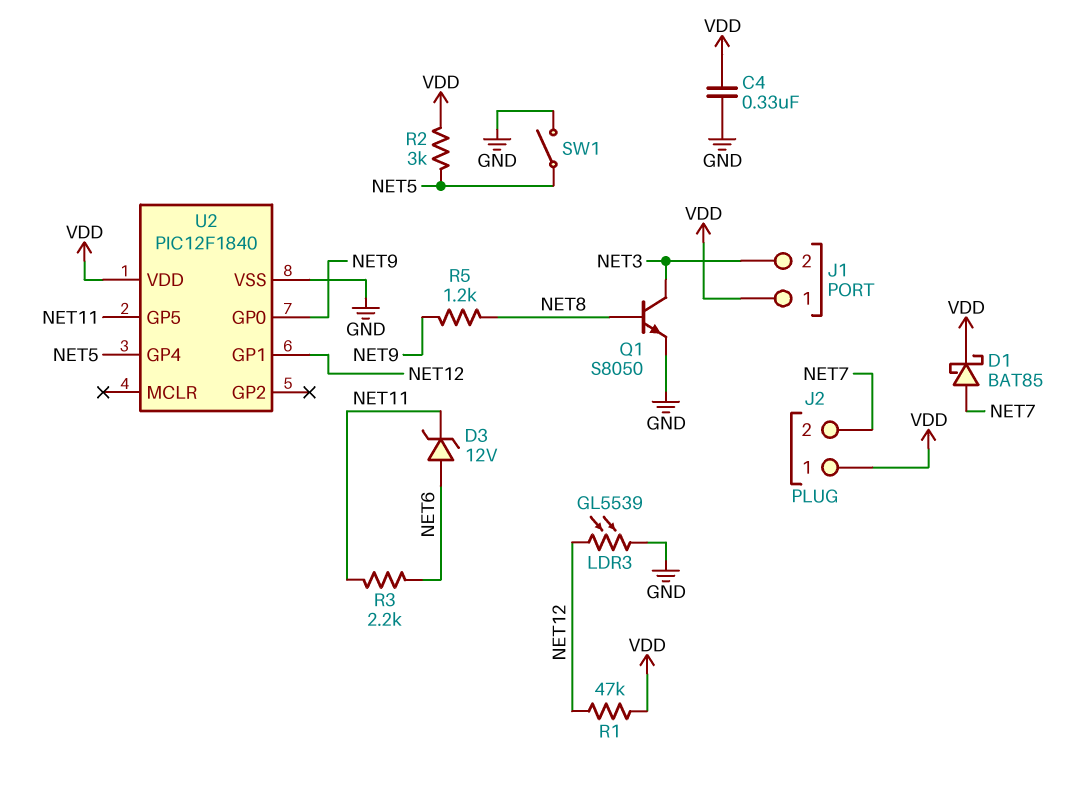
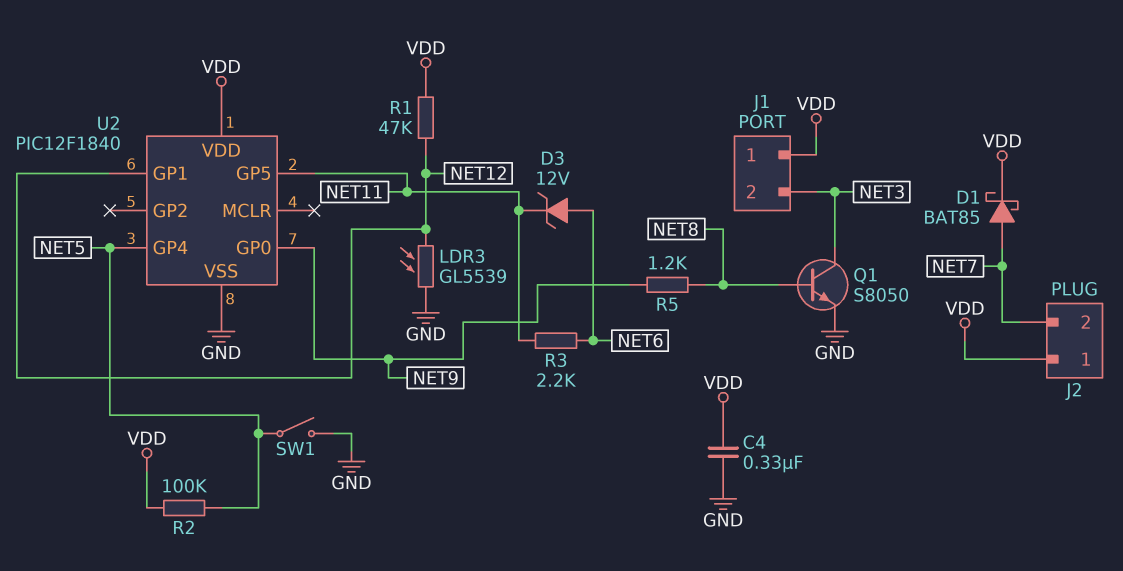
R2: 3k (NET5, VDD) -> 100k (NET5, VDD)

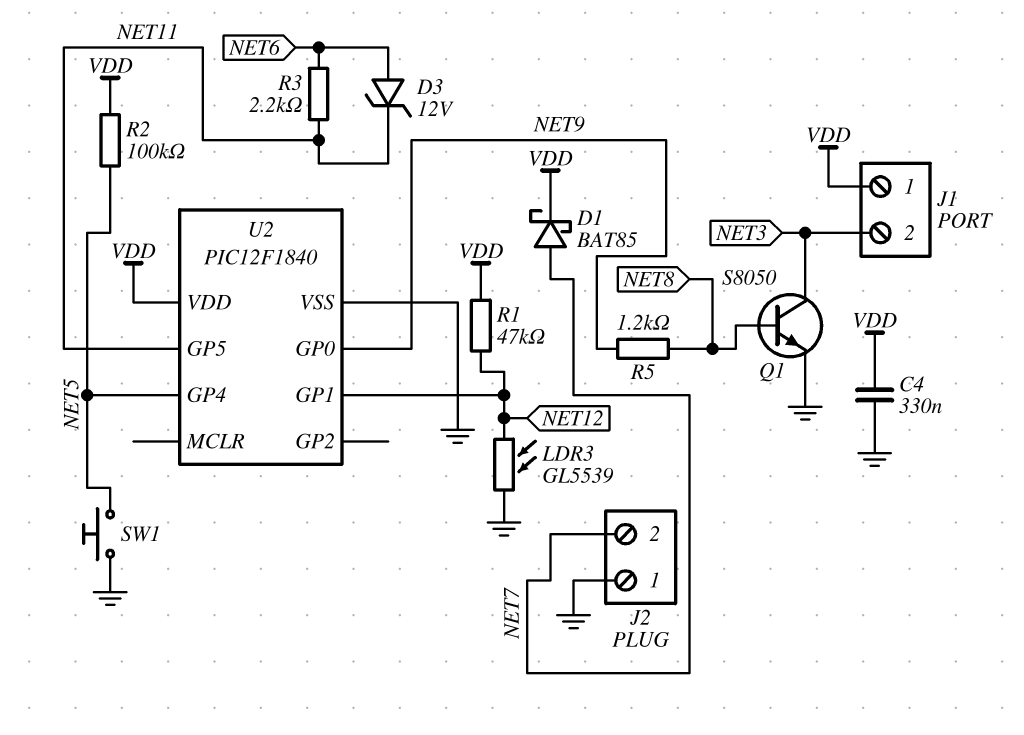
J2 pin 1: VDD -> GND
SW1: switch (GND, NET5) -> button (GND, NET5)

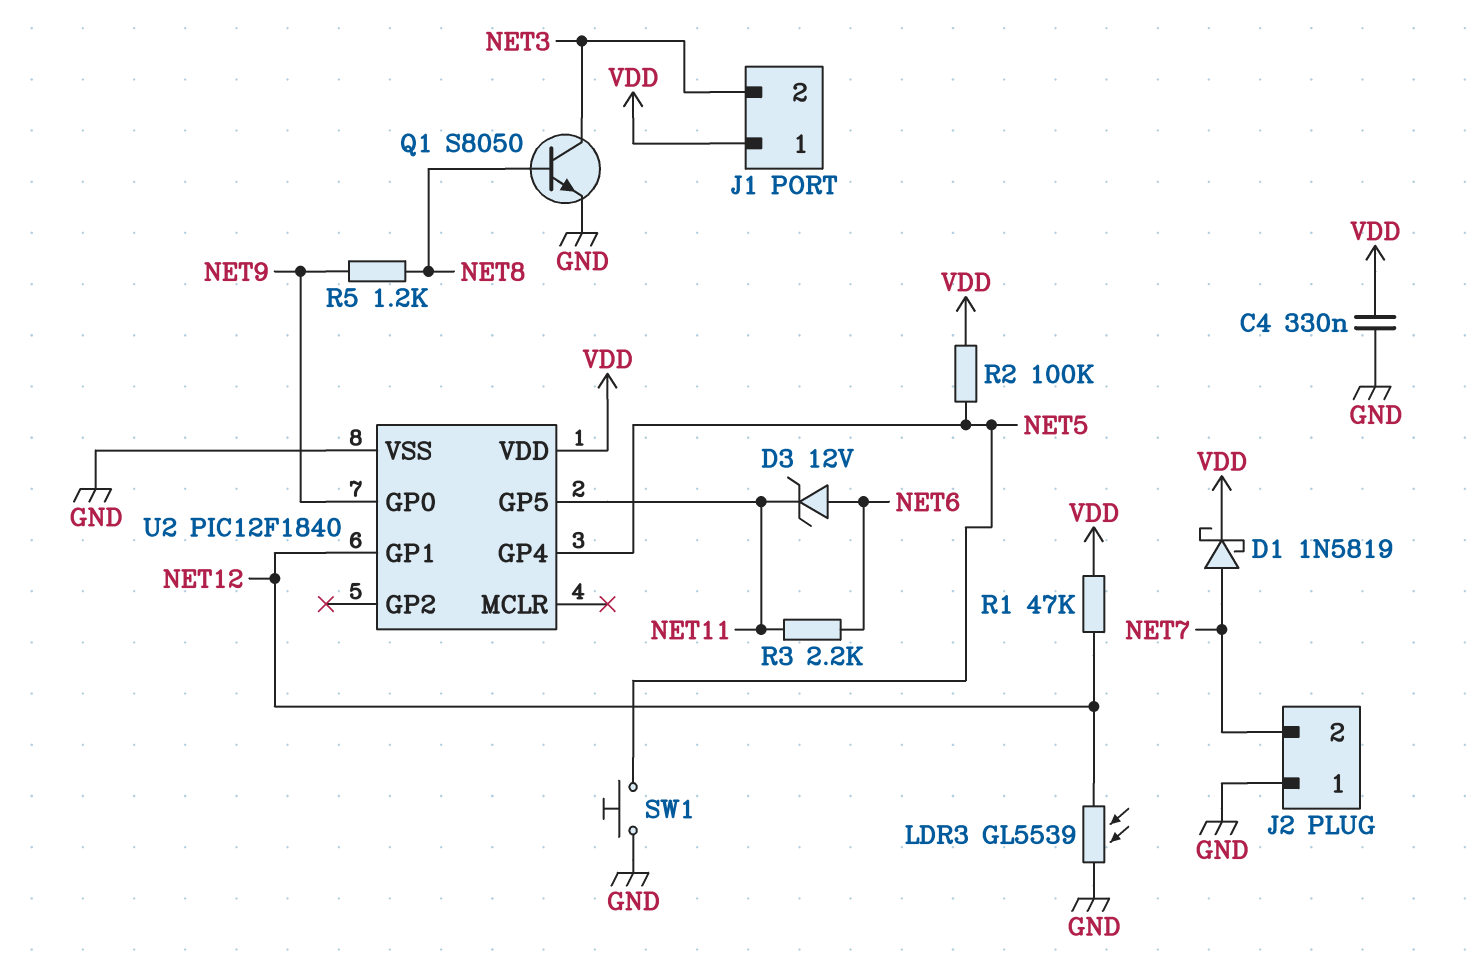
D1: schottky BAT85 (A NET7, K VDD) -> schottky 1N5819 (A NET7, K VDD)

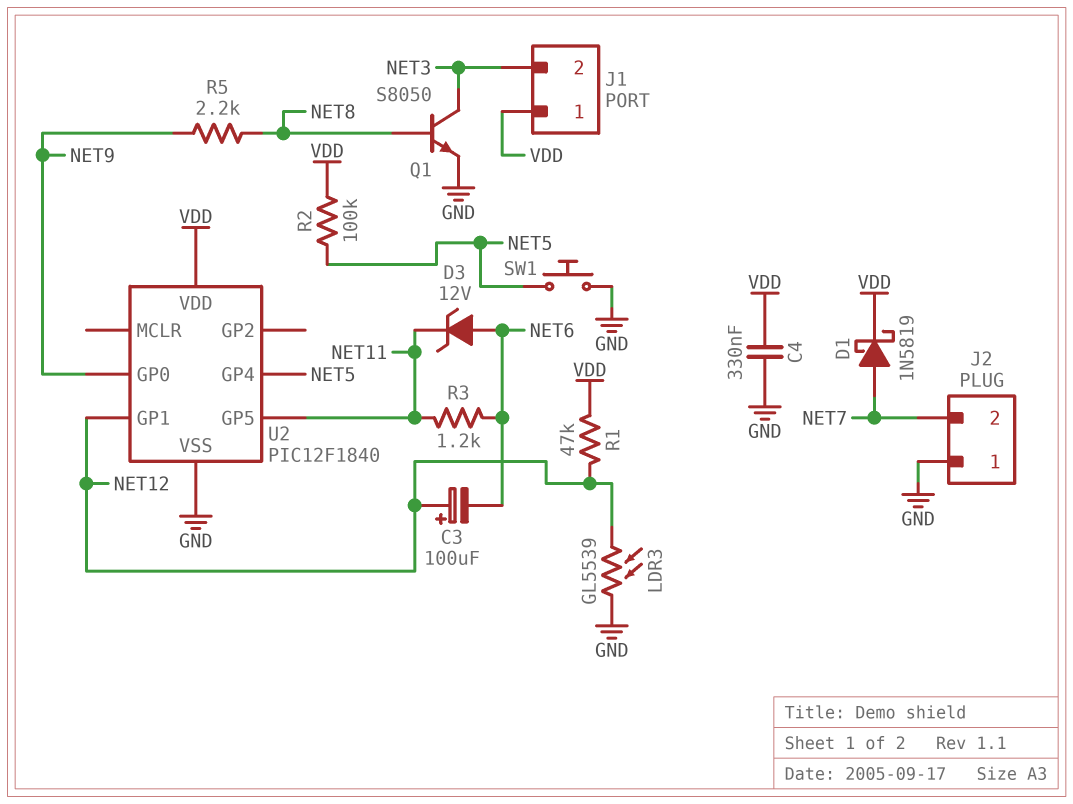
C3: none -> 100uF (plus NET12, minus NET6)
R3: 2.2k (NET6, NET11) -> 1.2k (NET6, NET11)
R5: 1.2k (NET8, NET9) -> 2.2k (NET8, NET9)

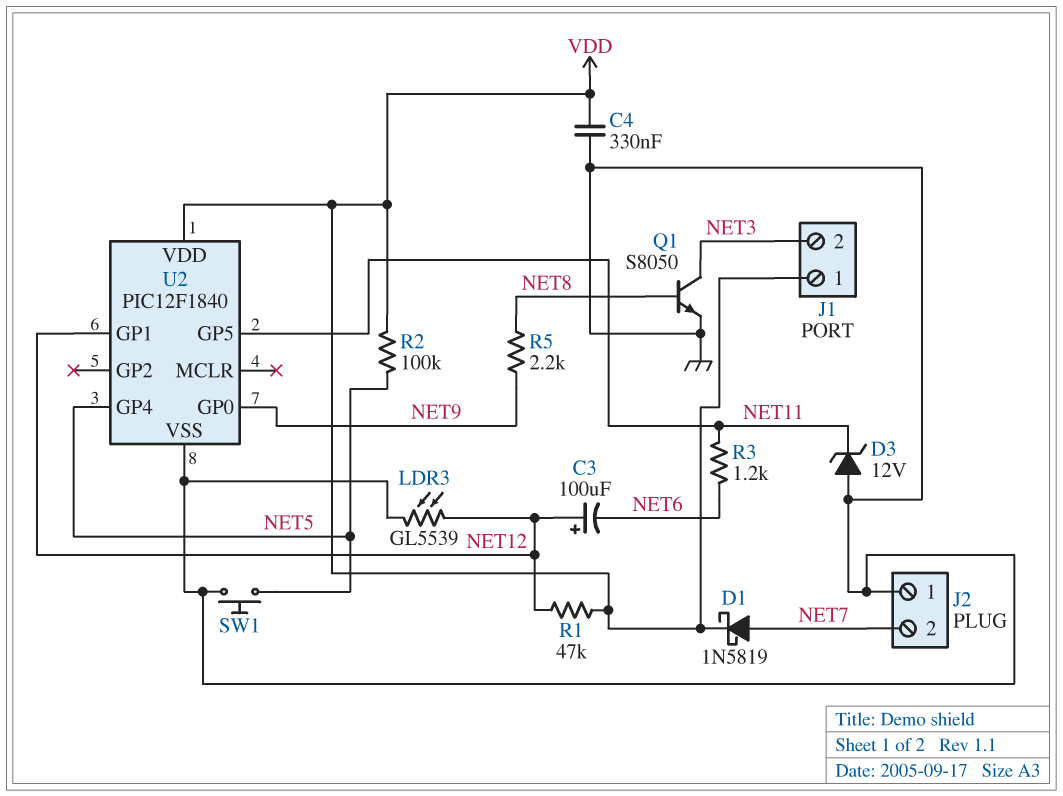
D3: zener 12V (A NET6, K NET11) -> zener 12V (A GND, K NET11)

